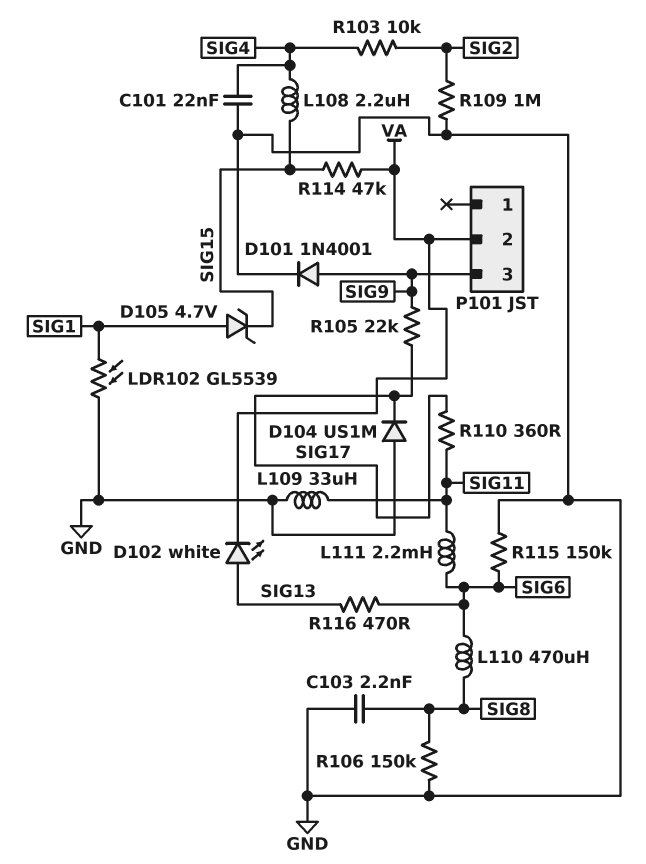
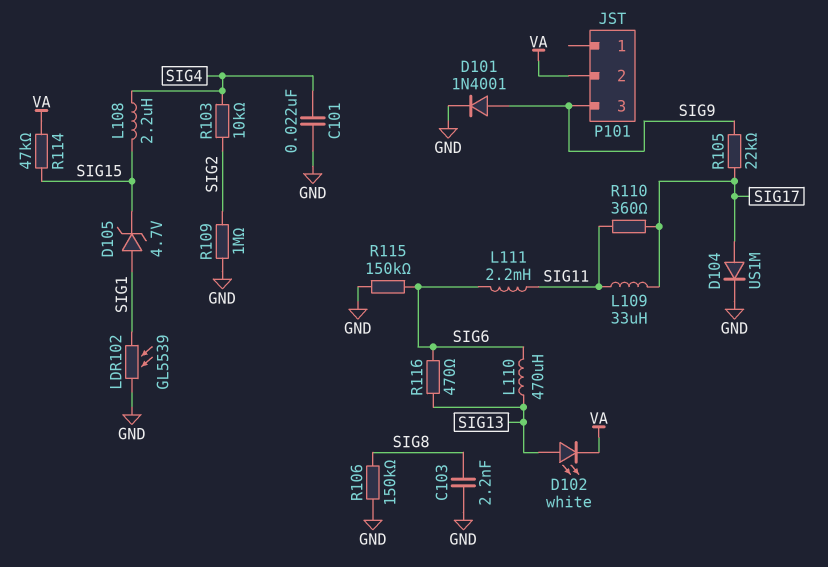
D104: diode US1M (A GND, K SIG17) -> diode US1M (A SIG17, K GND)
L109: 33uH (GND, SIG11) -> 33uH (SIG11, SIG17)
L110: 470uH (SIG6, SIG8) -> 470uH (SIG6, SIG13)

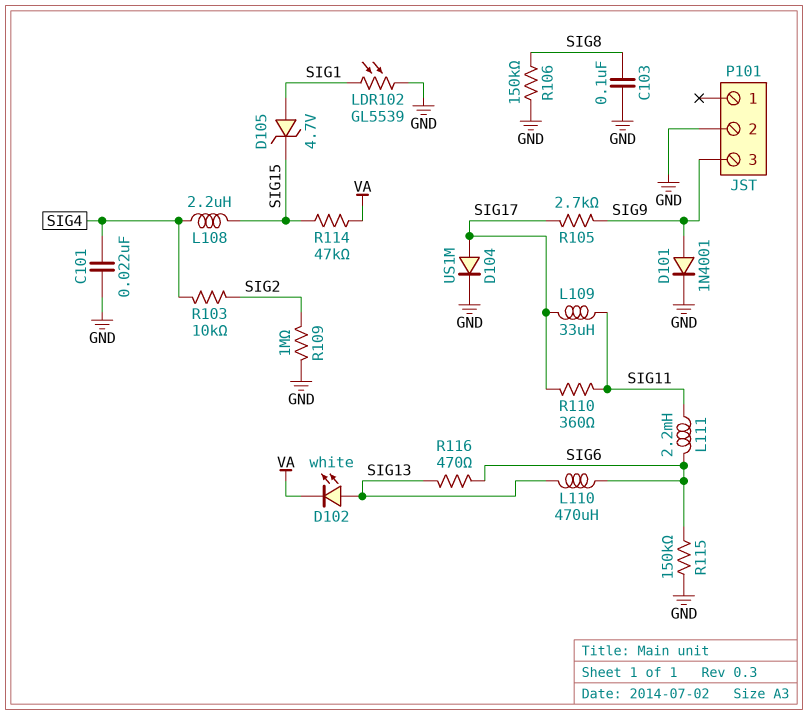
C103: 2.2nF (GND, SIG8) -> 100nF (GND, SIG8)
P101 pin 2: VA -> GND
R105: 22k (SIG9, SIG17) -> 2.7k (SIG9, SIG17)

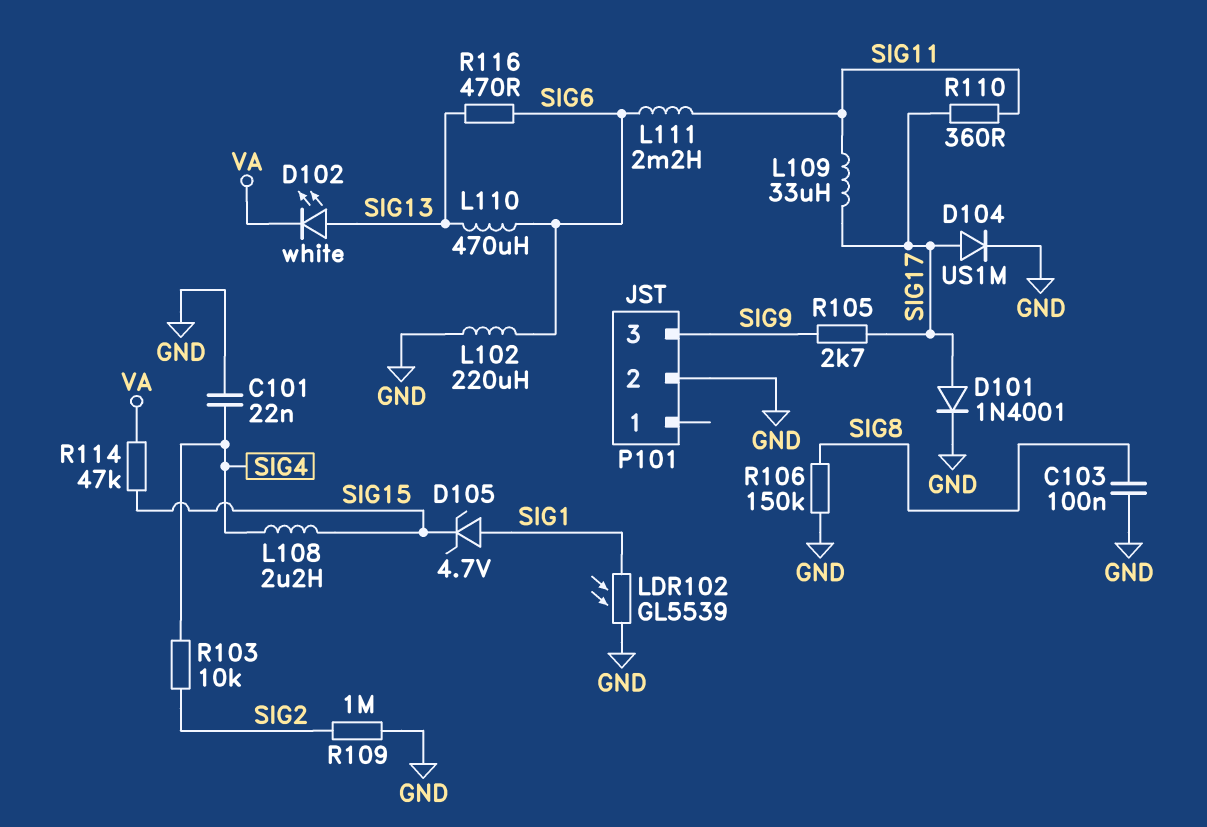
D101: diode 1N4001 (A SIG9, K GND) -> diode 1N4001 (A SIG17, K GND)
L102: none -> 220uH (GND, SIG6)
R115: 150k (GND, SIG6) -> none

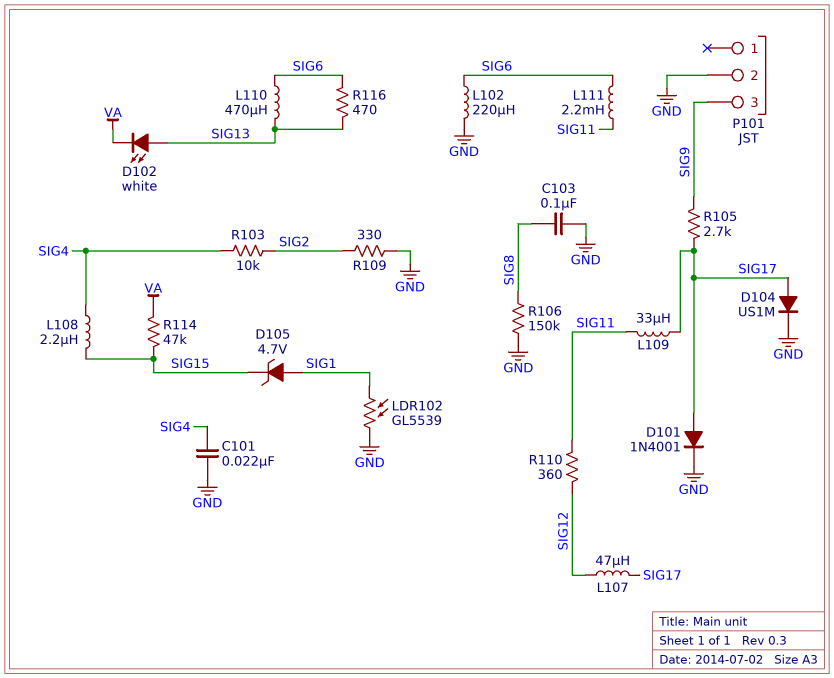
L107: none -> 47uH (SIG12, SIG17)
R109: 1M (GND, SIG2) -> 330 (GND, SIG2)
R110: 360 (SIG11, SIG17) -> 360 (SIG11, SIG12)

